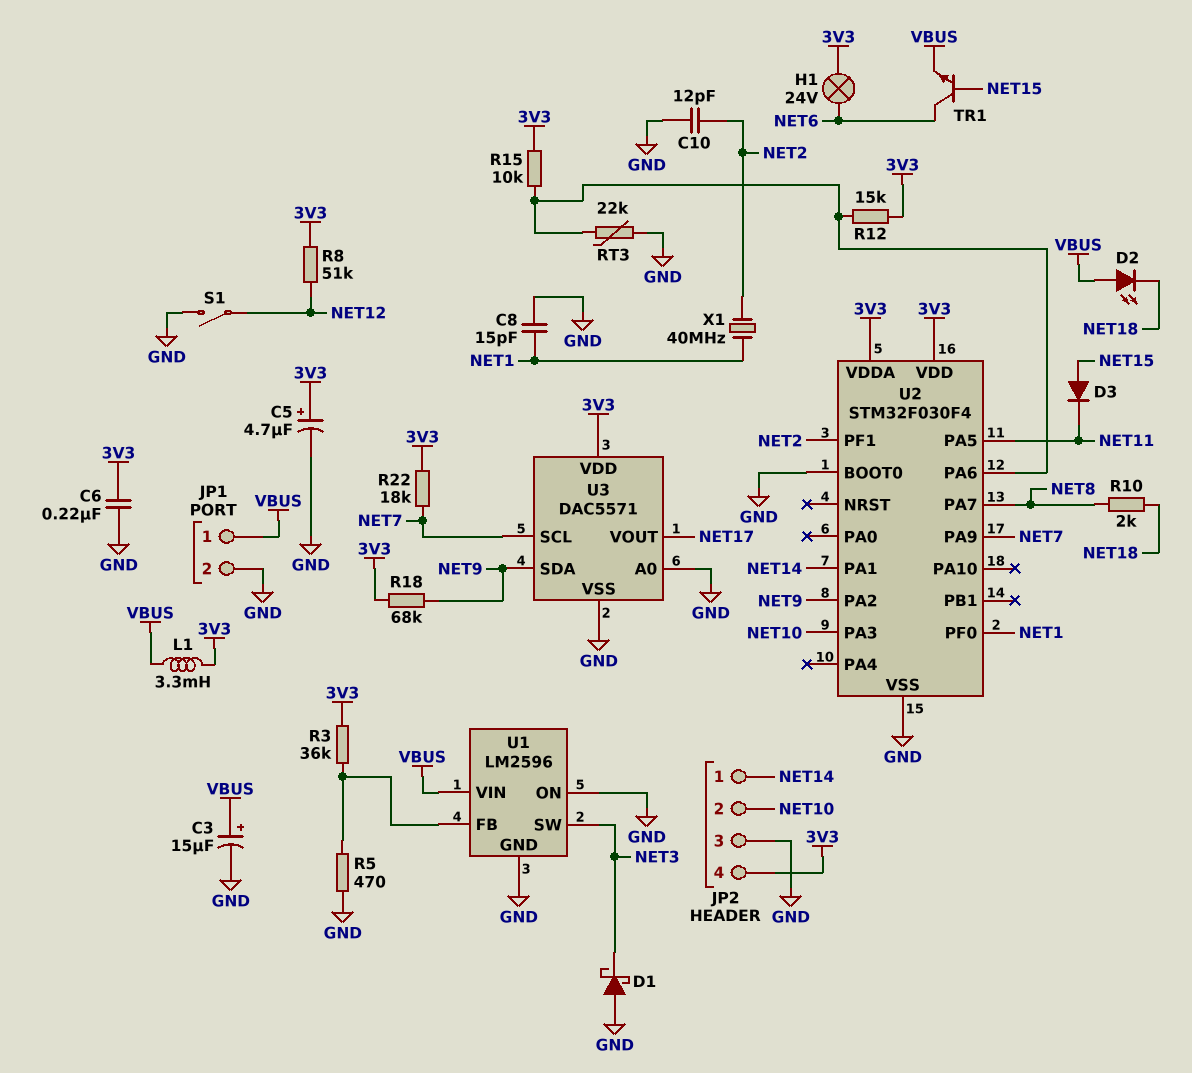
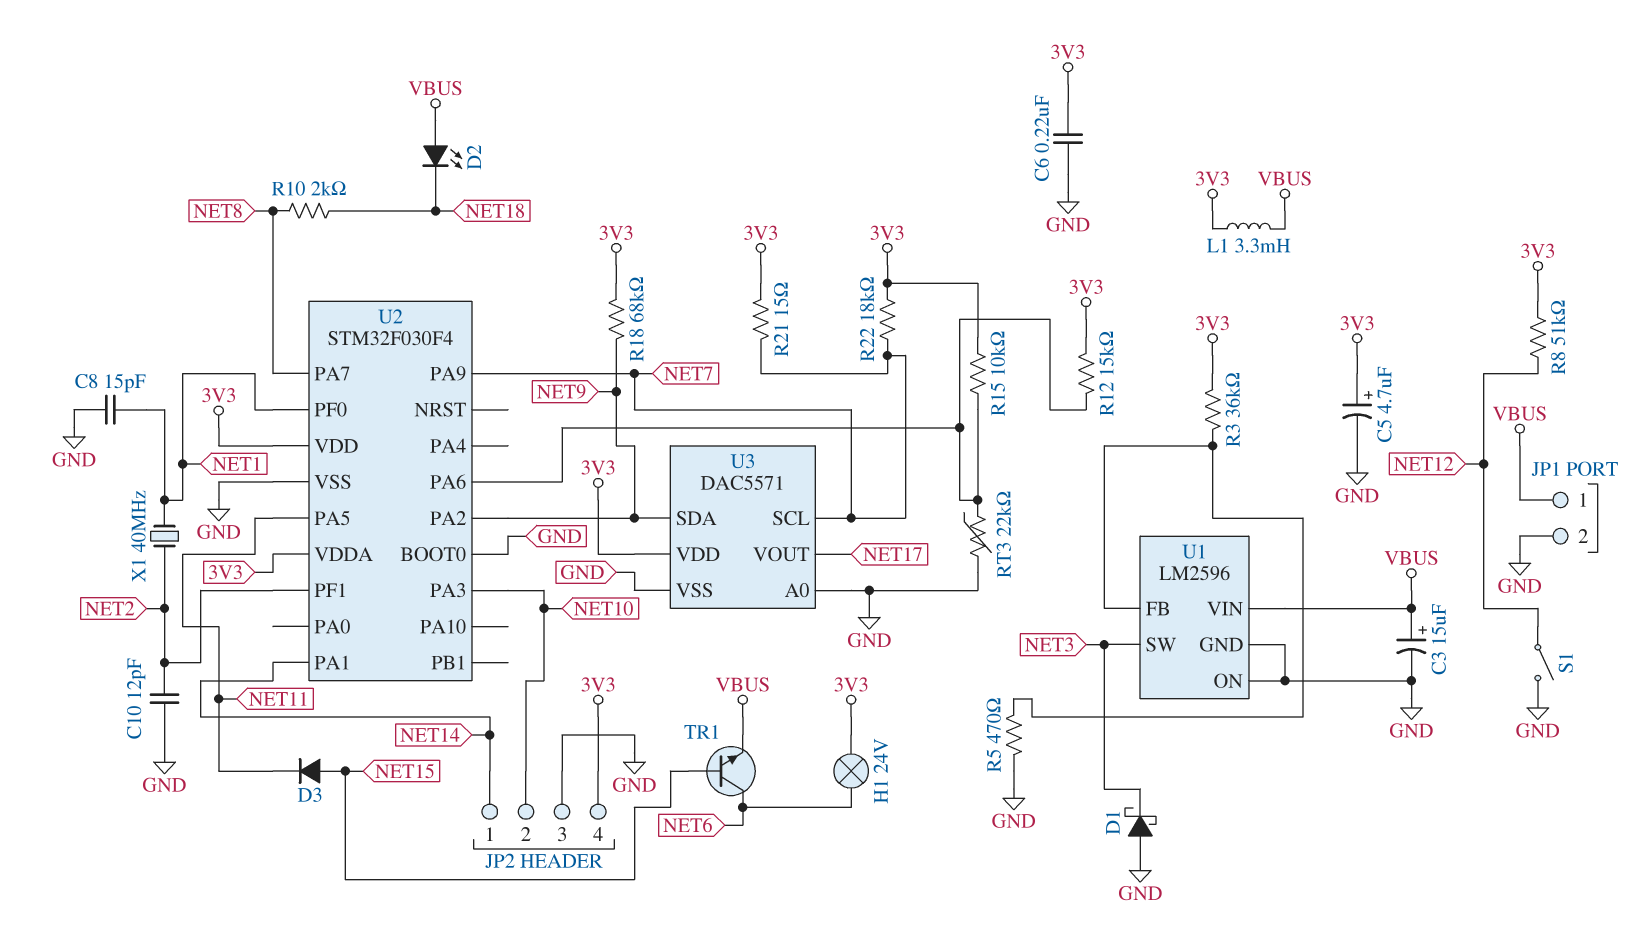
R21: none -> 15 (3V3, NET7)

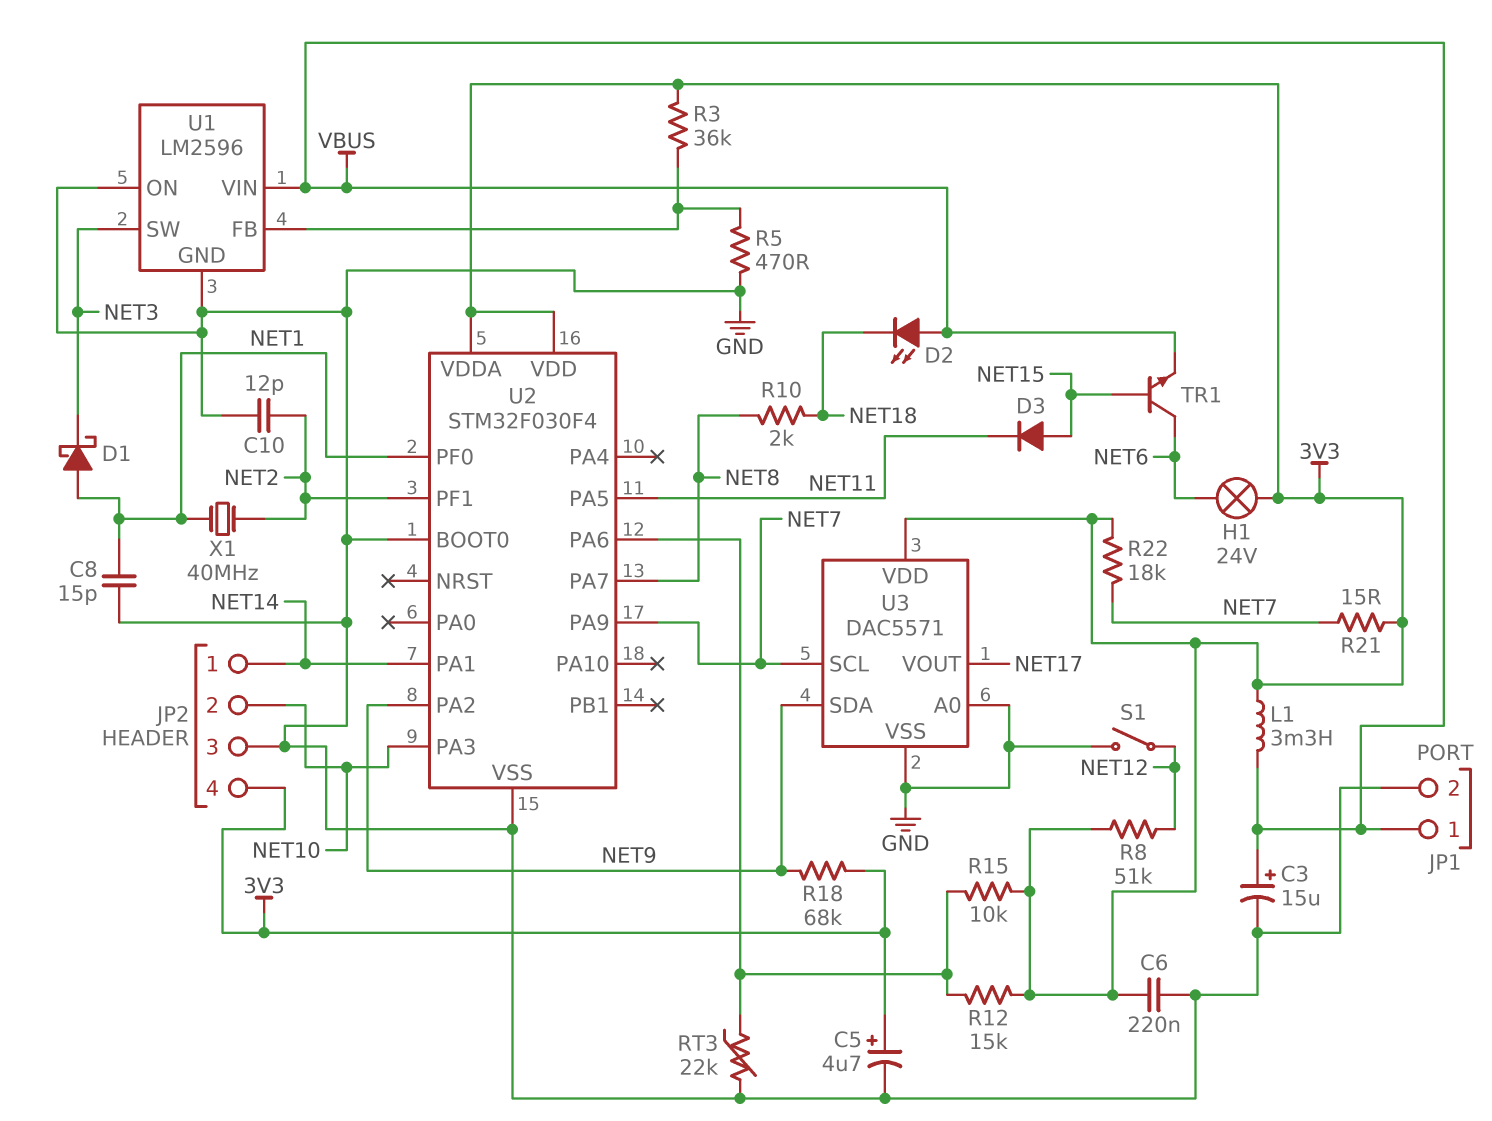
D1: schottky (A GND, K NET3) -> schottky (A NET1, K NET3)

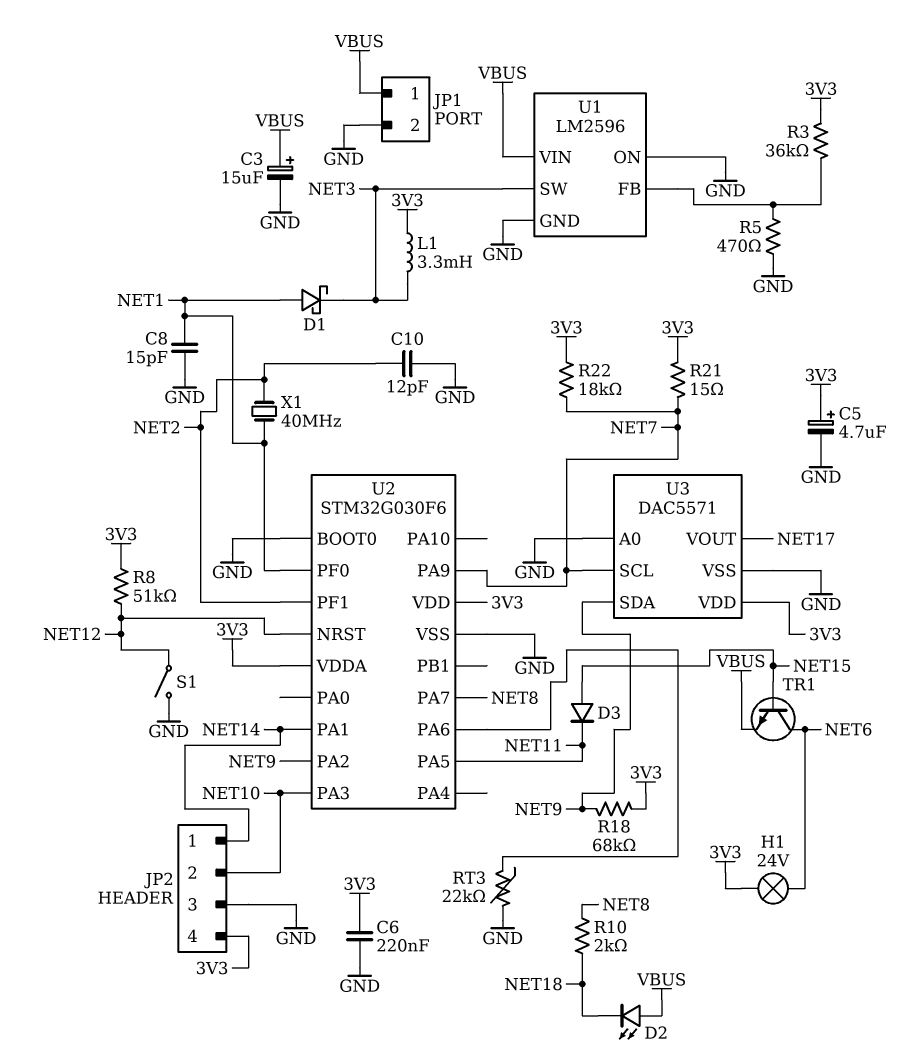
L1: 3.3mH (3V3, VBUS) -> 3.3mH (3V3, NET3)
R12: 15k (3V3, U2/PA6) -> none
R15: 10k (3V3, U2/PA6) -> none
U2: STM32F030F4 -> STM32G030F6
U2 pin NRST: none -> NET12

